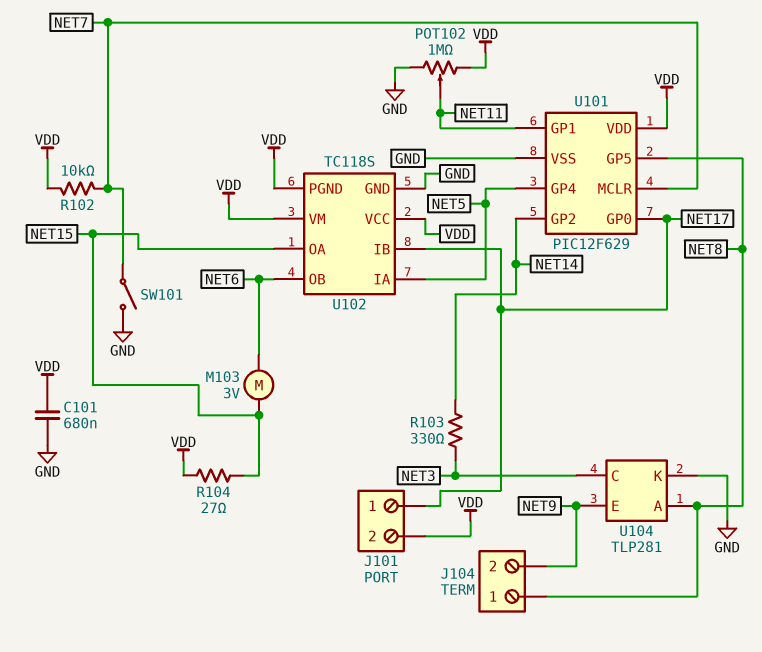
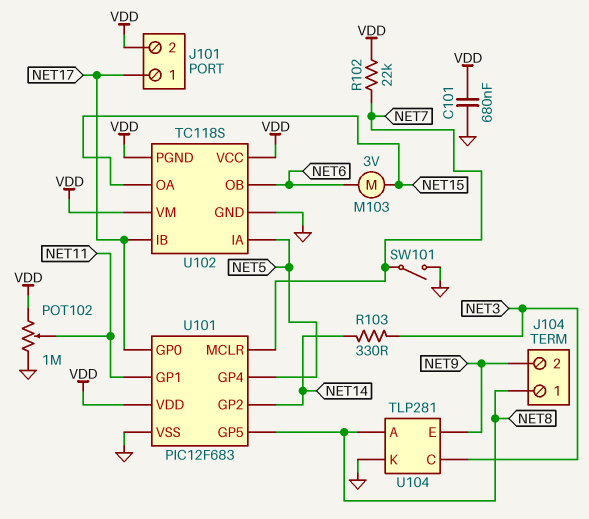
R102: 10k (NET7, VDD) -> 22k (NET7, VDD)
R104: 27 (NET15, VDD) -> none
U101: PIC12F629 -> PIC12F683

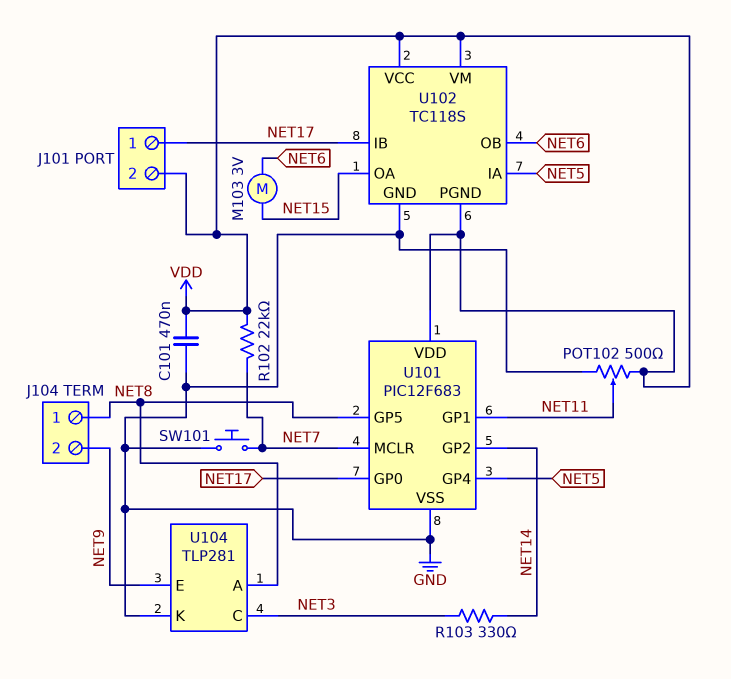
C101: 680nF (GND, VDD) -> 470nF (GND, VDD)
POT102: 1M (GND, VDD, wiper NET11) -> 500 (GND, VDD, wiper NET11)
SW101: switch (GND, NET7) -> button (GND, NET7)

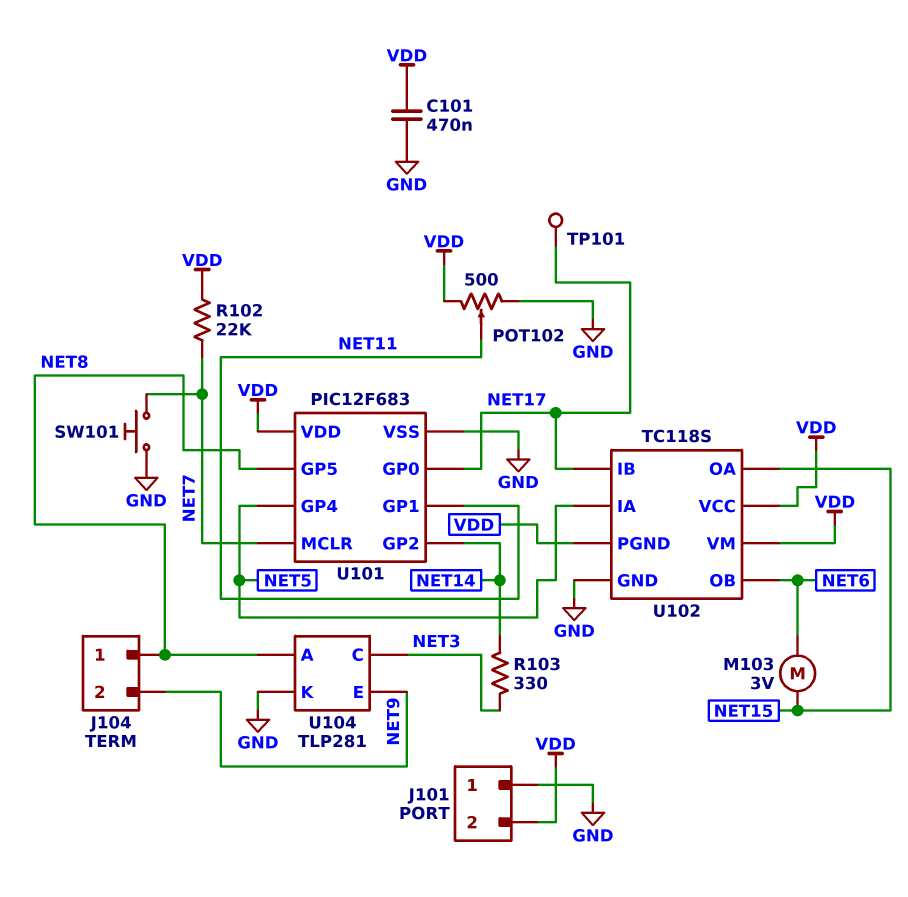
J101 pin 1: NET17 -> GND
TP101: none -> test point (NET17)

